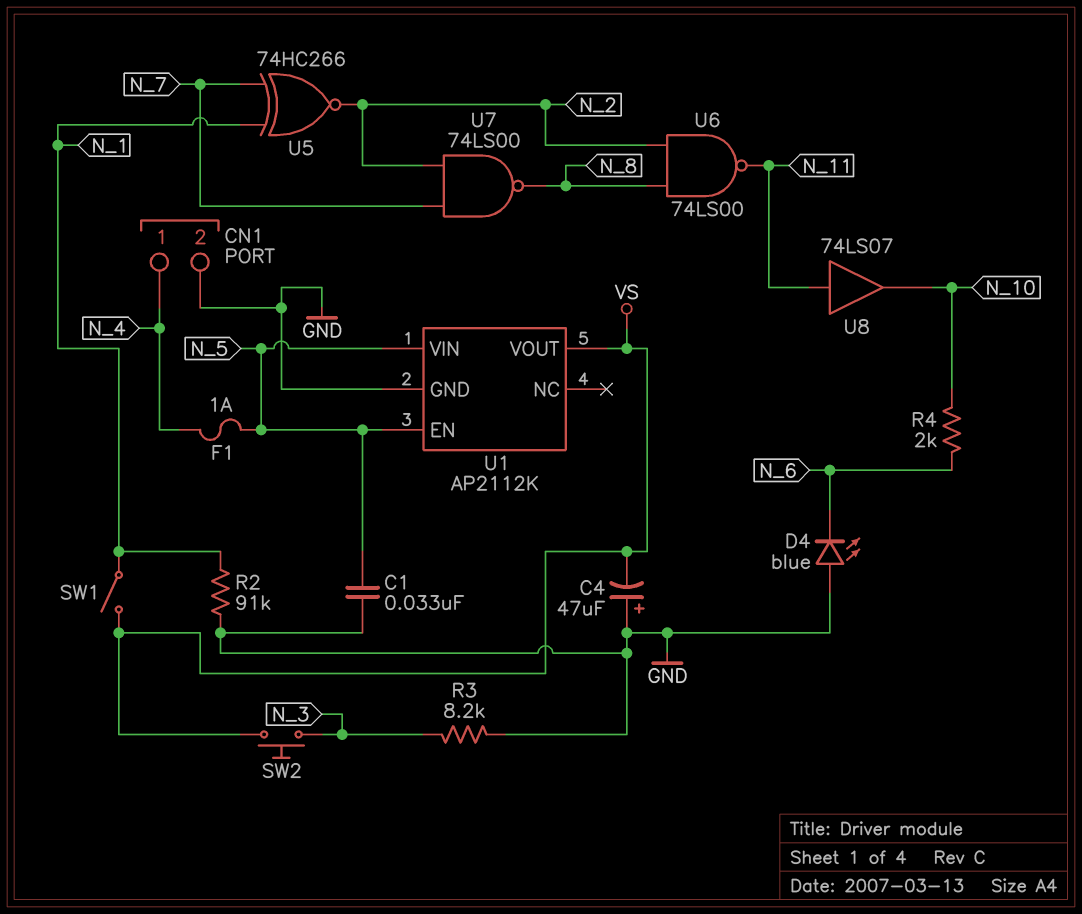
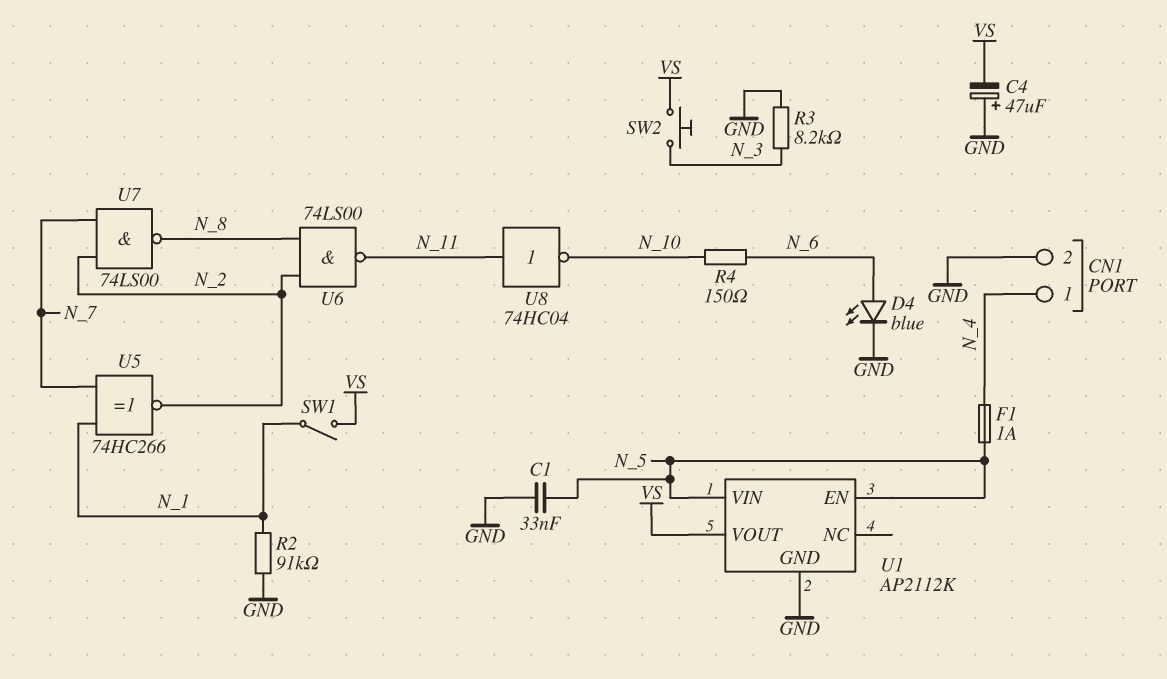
D4: LED blue (A GND, K N_6) -> LED blue (A N_6, K GND)
R4: 2k (N_6, N_10) -> 150 (N_6, N_10)
U8: buffer 74LS07 (in N_11, out N_10) -> NOT 74HC04 (in N_11, out N_10)

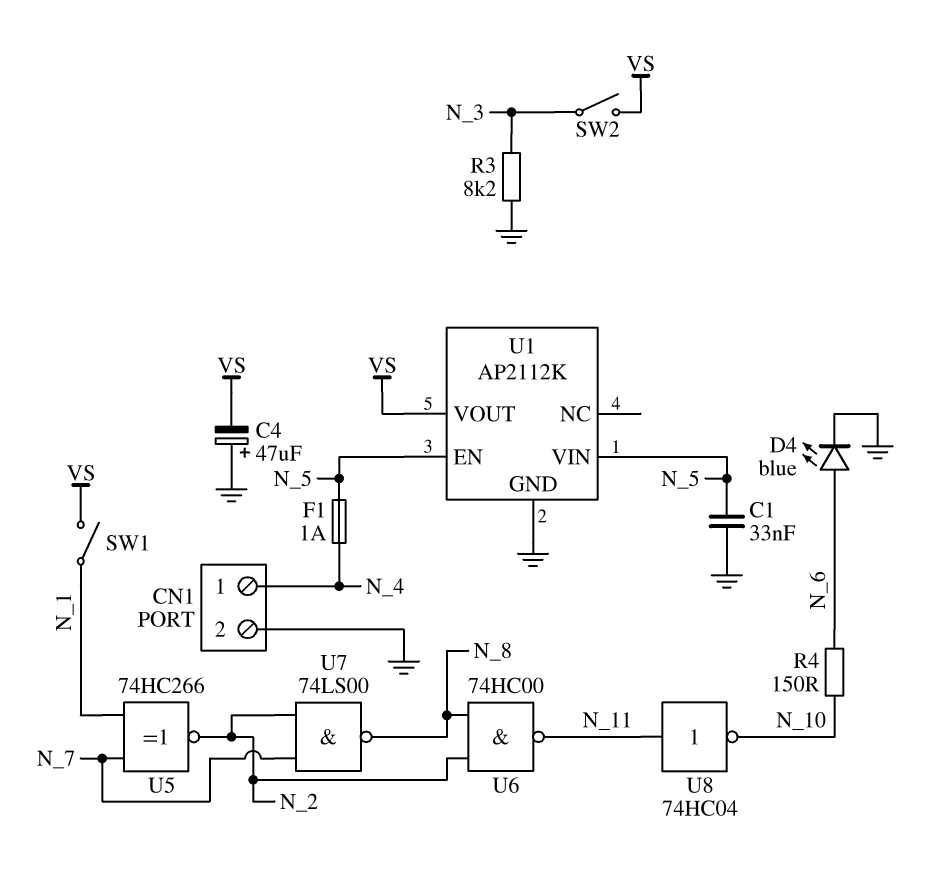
R2: 91k (GND, N_1) -> none
SW2: button (N_3, VS) -> switch (N_3, VS)
U6: NAND 74LS00 (in N_2, in N_8, out N_11) -> NAND 74HC00 (in N_2, in N_8, out N_11)

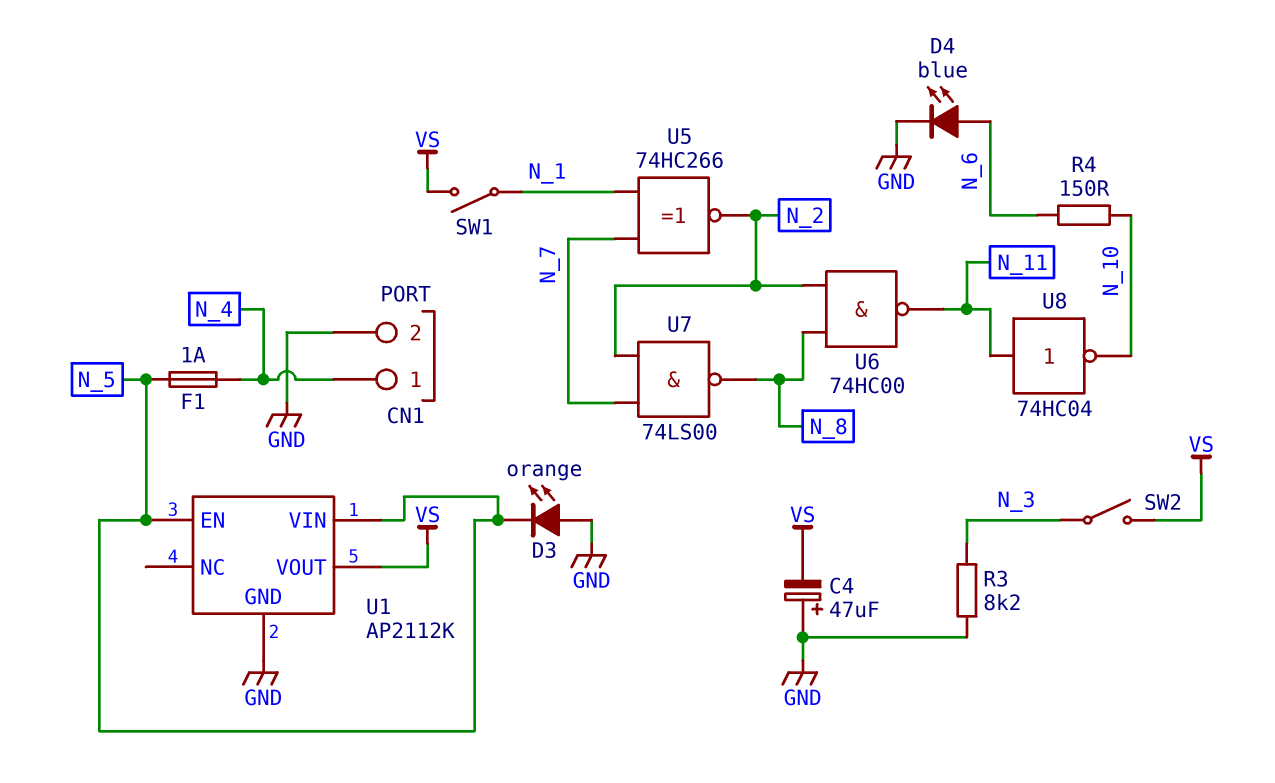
C1: 33nF (GND, N_5) -> none
D3: none -> LED orange (A GND, K N_5)

